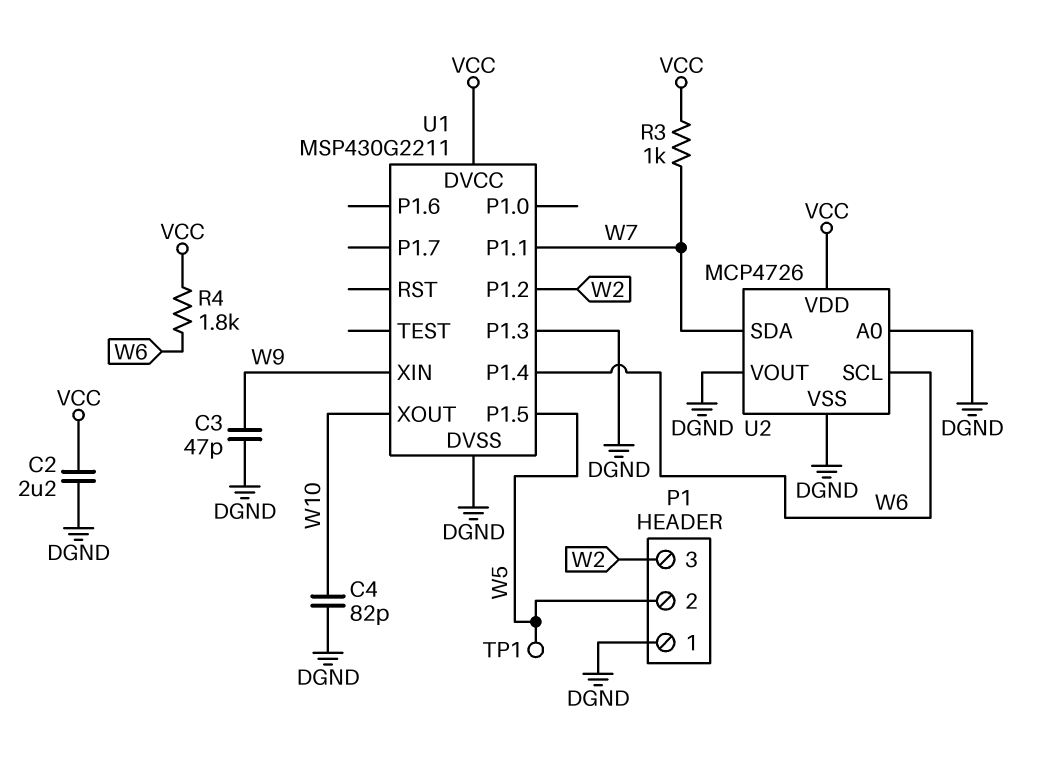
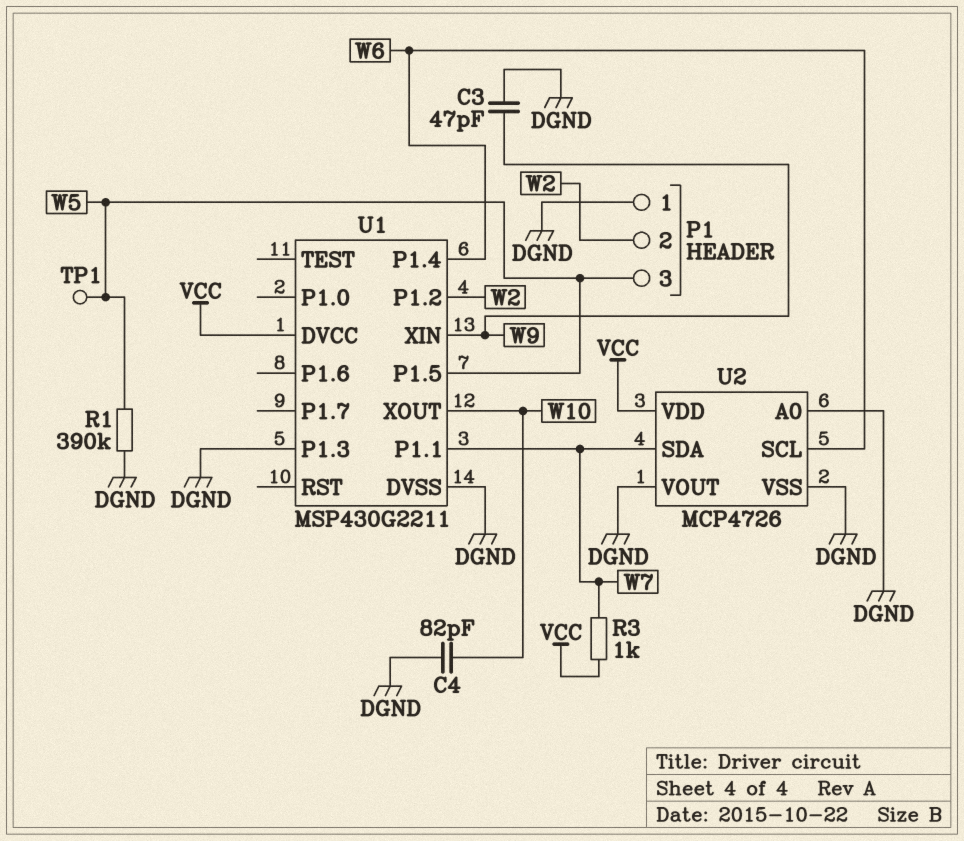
C2: 2.2uF (DGND, VCC) -> none
P1 pin 2: W5 -> W2
P1 pin 3: W2 -> W5
R1: none -> 390k (DGND, W5)
R4: 1.8k (VCC, W6) -> none

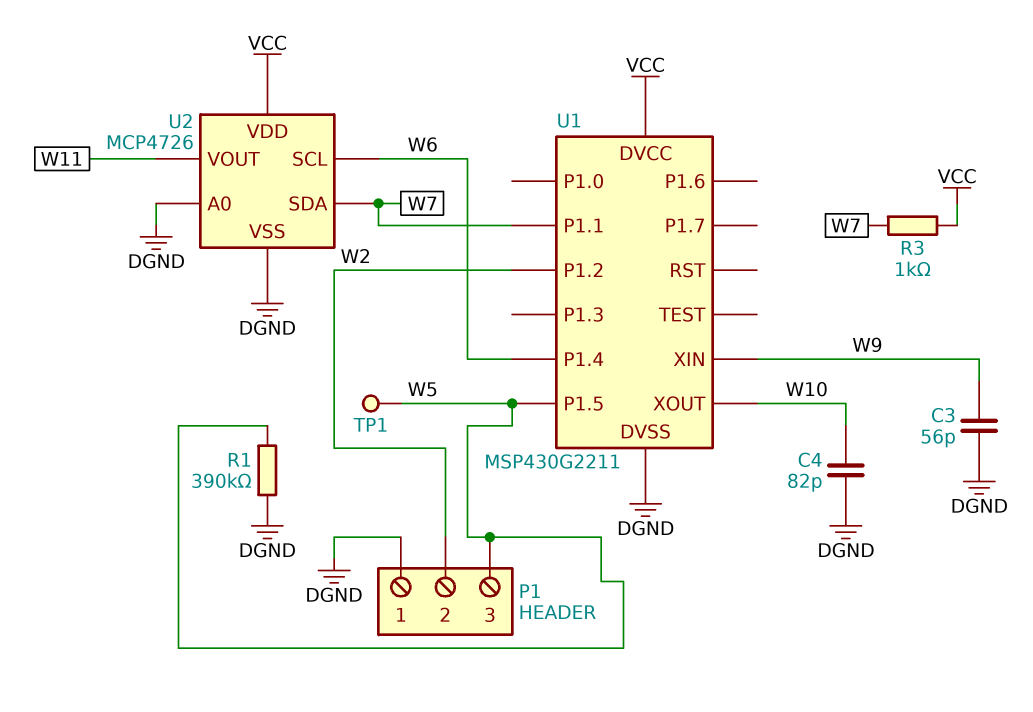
C3: 47pF (DGND, W9) -> 56pF (DGND, W9)
U1 pin P1.3: DGND -> none
U2 pin VOUT: DGND -> W11

